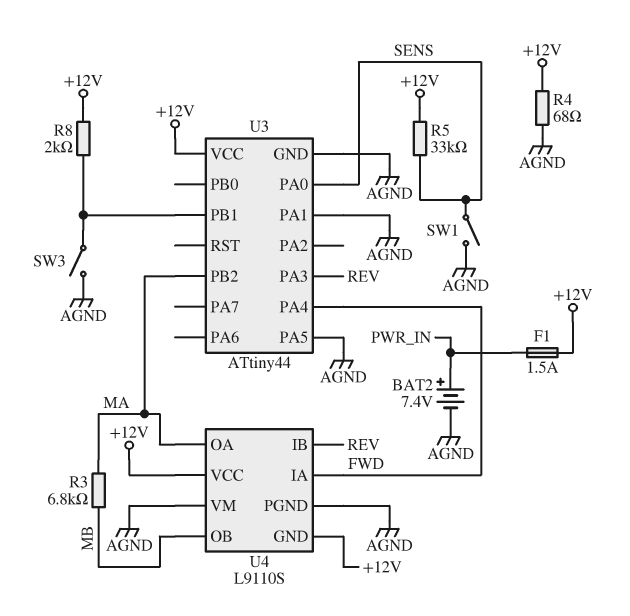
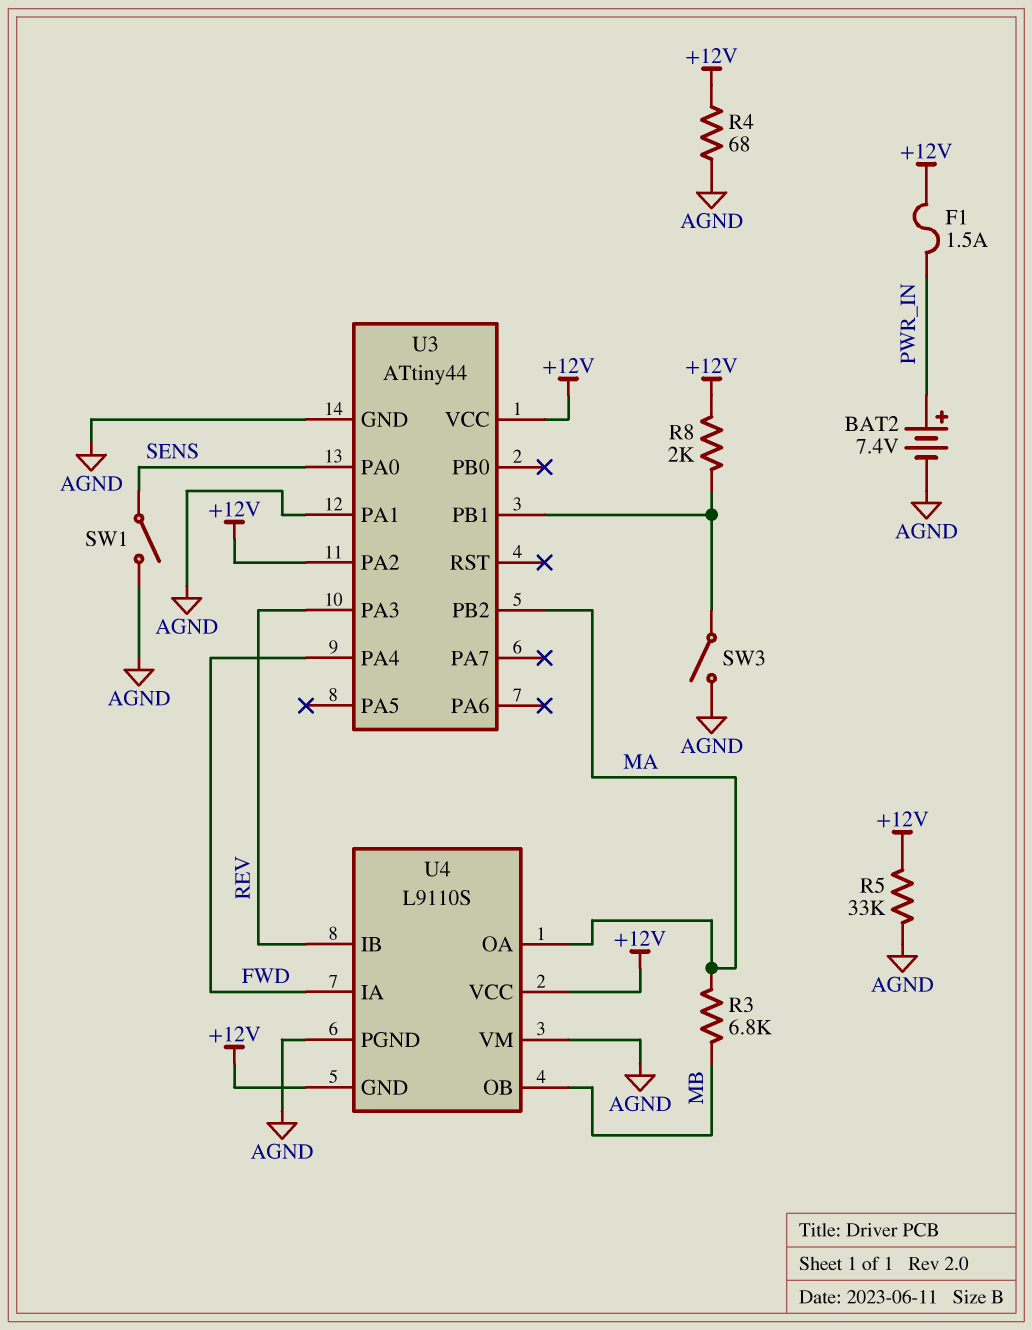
R5: 33k (+12V, SENS) -> 33k (+12V, AGND)
U3 pin PA2: none -> +12V
U3 pin PA5: AGND -> none

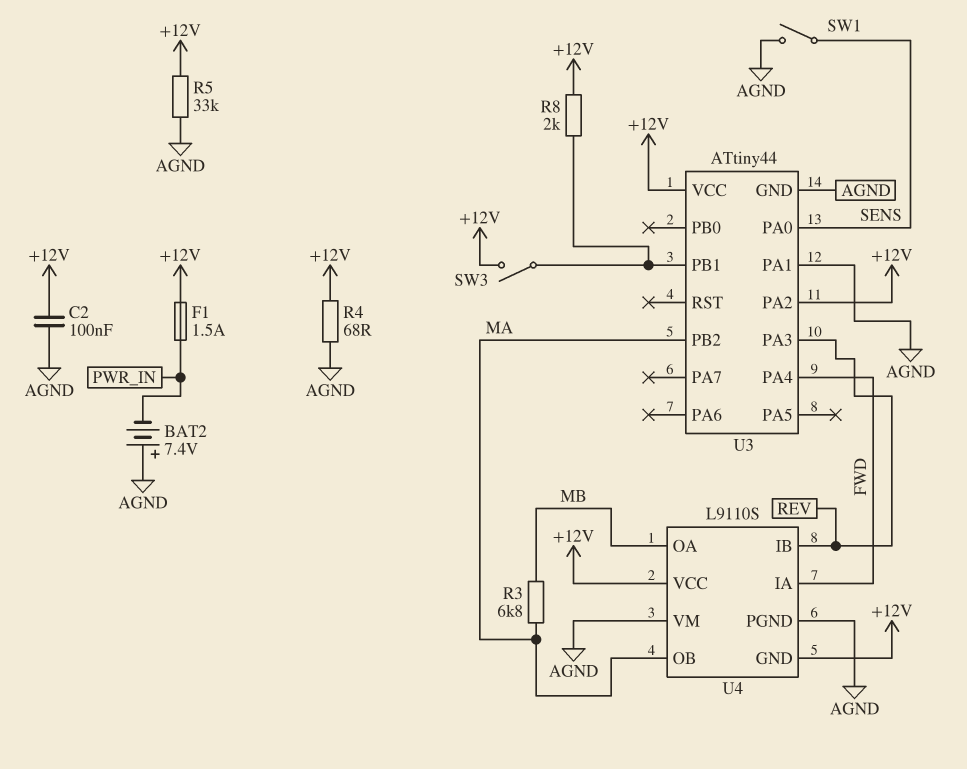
BAT2: 7.4V (plus PWR_IN, minus AGND) -> 7.4V (plus AGND, minus PWR_IN)
C2: none -> 100nF (+12V, AGND)
SW3: switch (AGND, U3/PB1) -> switch (+12V, U3/PB1)
U4 pin OA: MA -> MB
U4 pin OB: MB -> MA

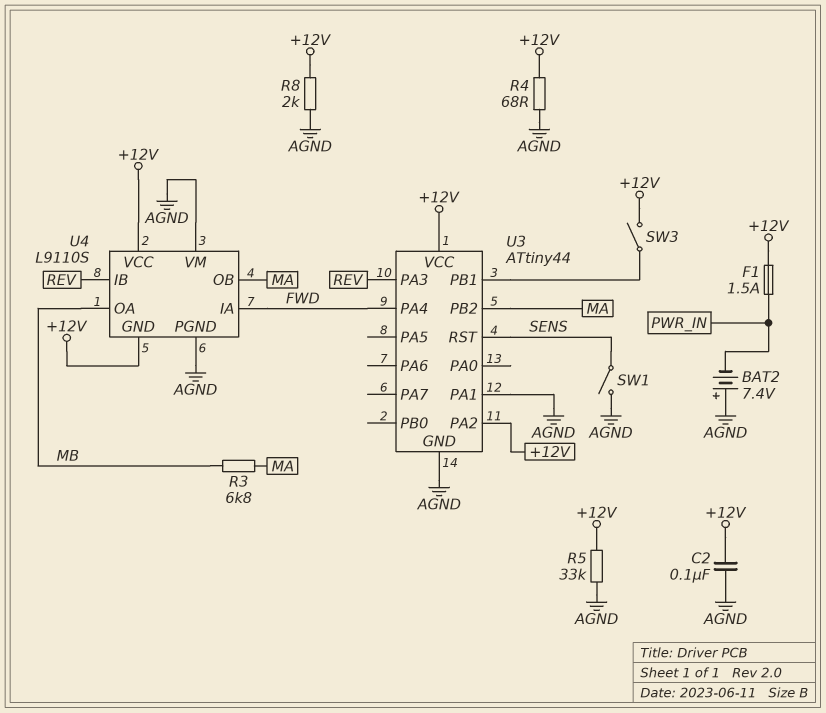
R8: 2k (+12V, U3/PB1) -> 2k (+12V, AGND)
U3 pin PA0: SENS -> none
U3 pin RST: none -> SENS

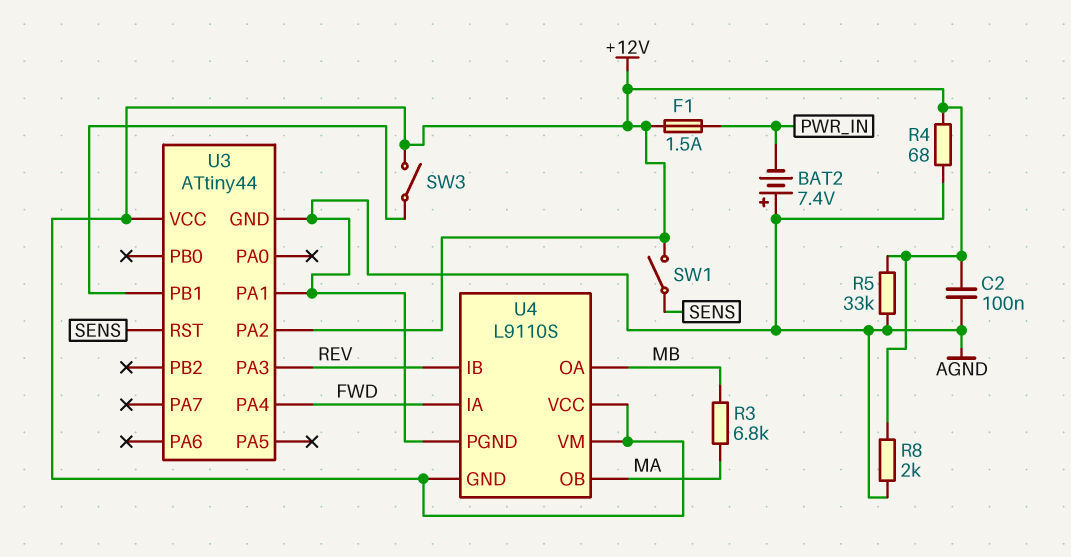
SW1: switch (AGND, SENS) -> switch (+12V, SENS)
U3 pin PB2: MA -> none
U4 pin VM: AGND -> +12V

